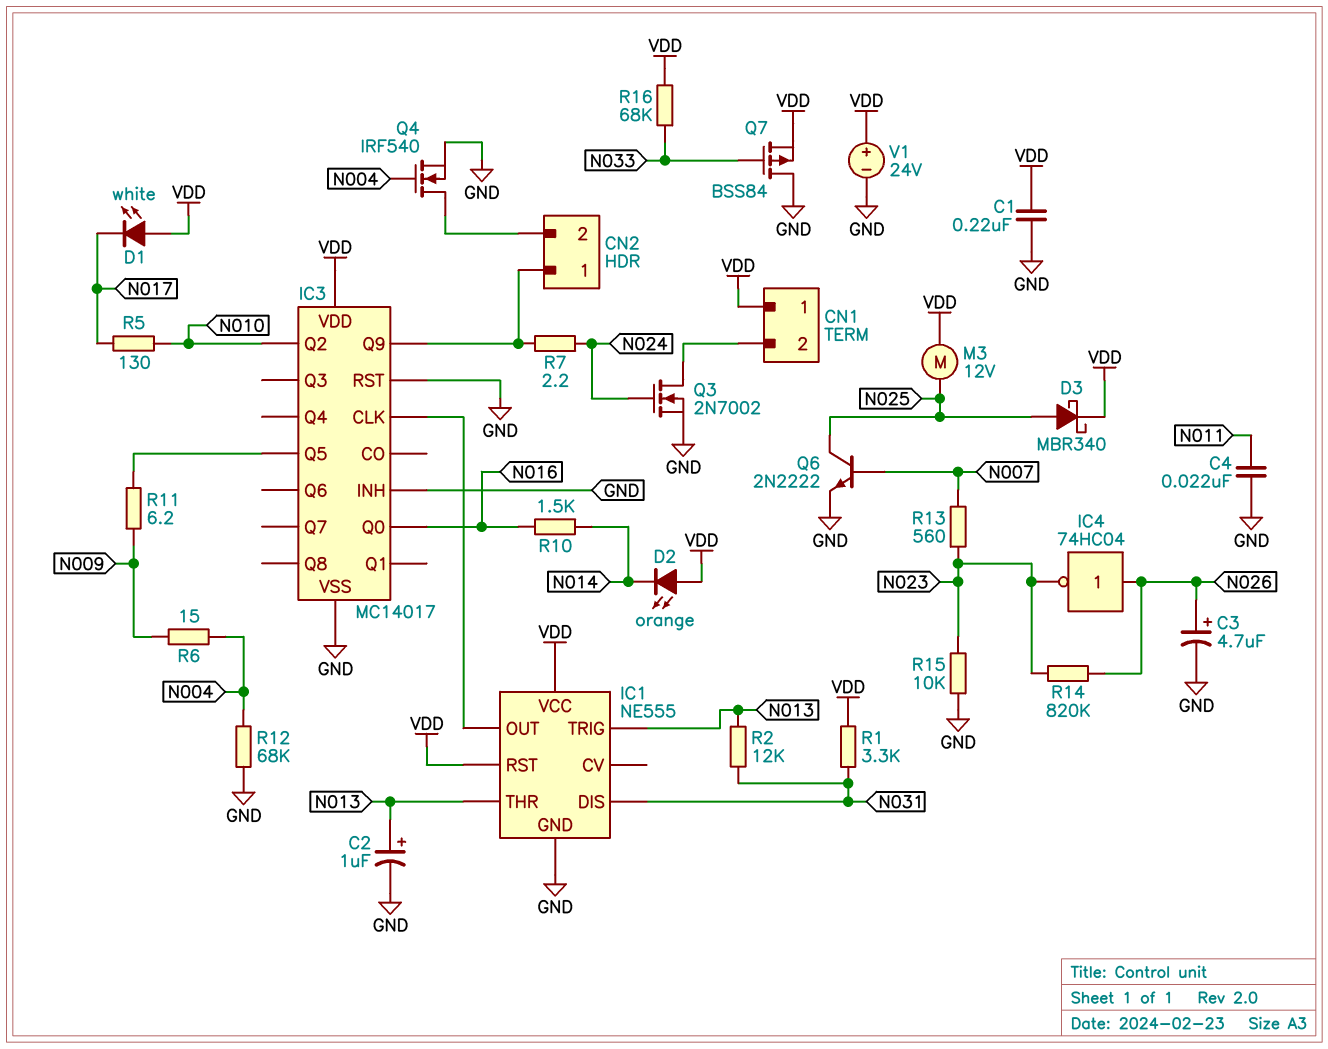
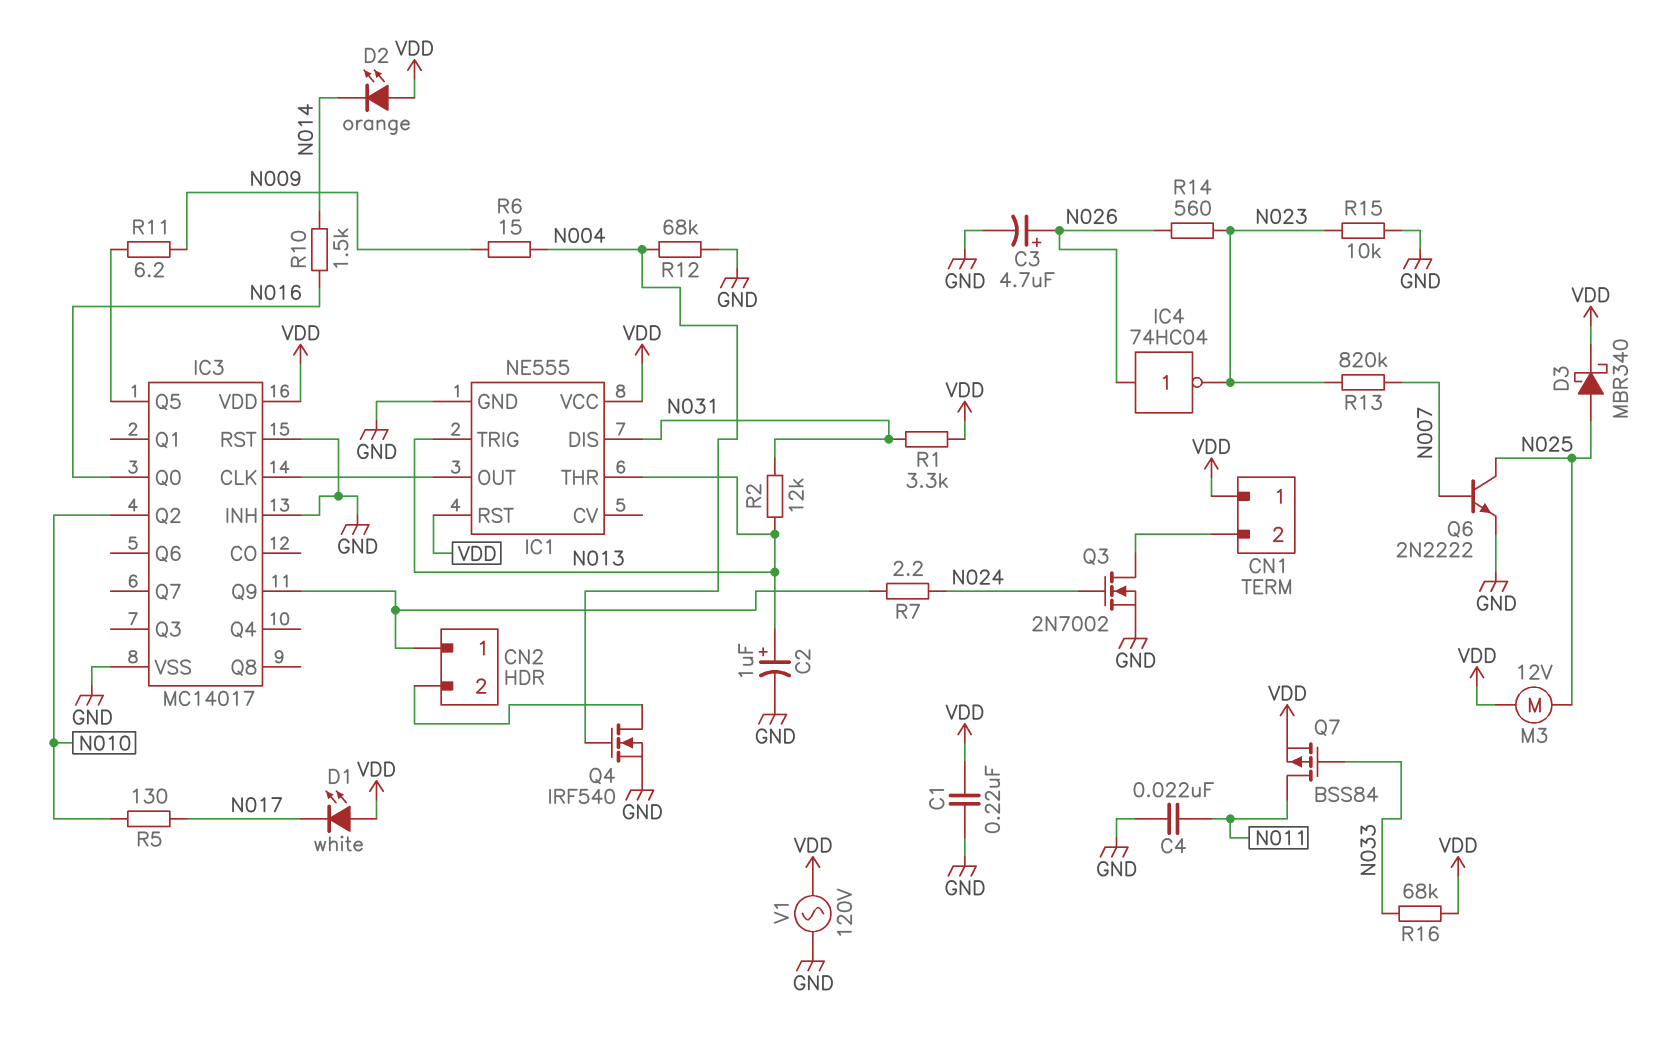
Q7: PMOS BSS84 (G N033, D GND, S VDD) -> PMOS BSS84 (G N033, D N011, S VDD)
R13: 560 (N007, N023) -> 820k (N007, N023)
R14: 820k (N023, N026) -> 560 (N023, N026)
V1: 24V (plus VDD, minus GND) -> AC 120V (GND, VDD)

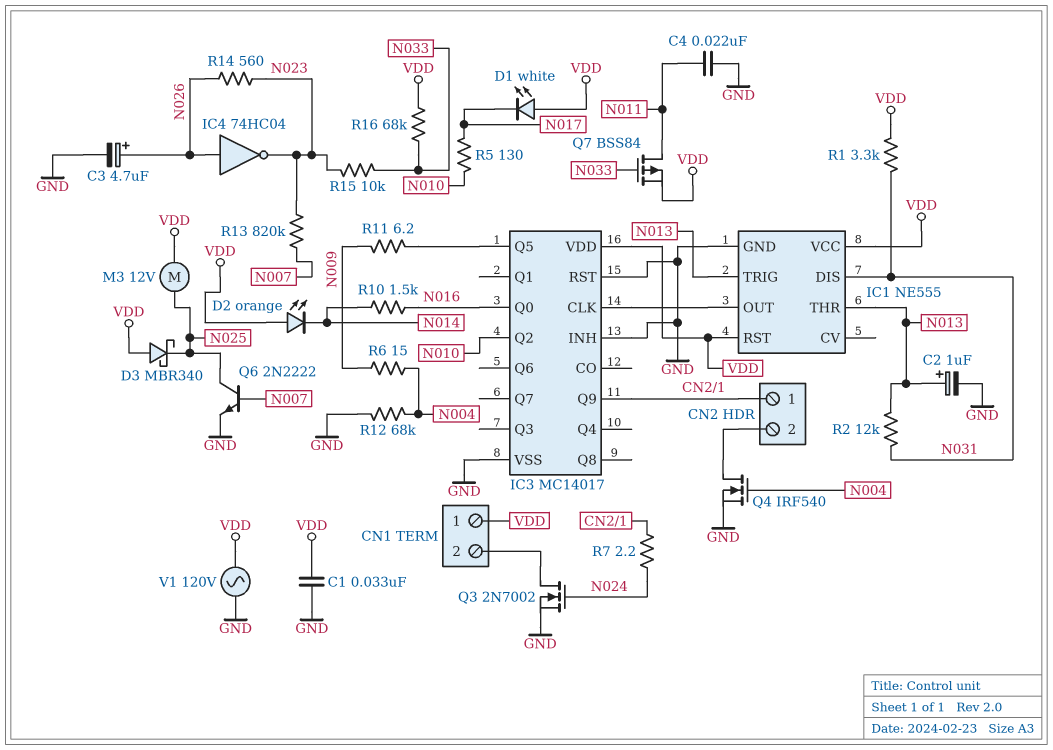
C1: 220nF (GND, VDD) -> 33nF (GND, VDD)
D3: schottky MBR340 (A N025, K VDD) -> schottky MBR340 (A VDD, K N025)
R15: 10k (GND, N023) -> 10k (N023, N033)

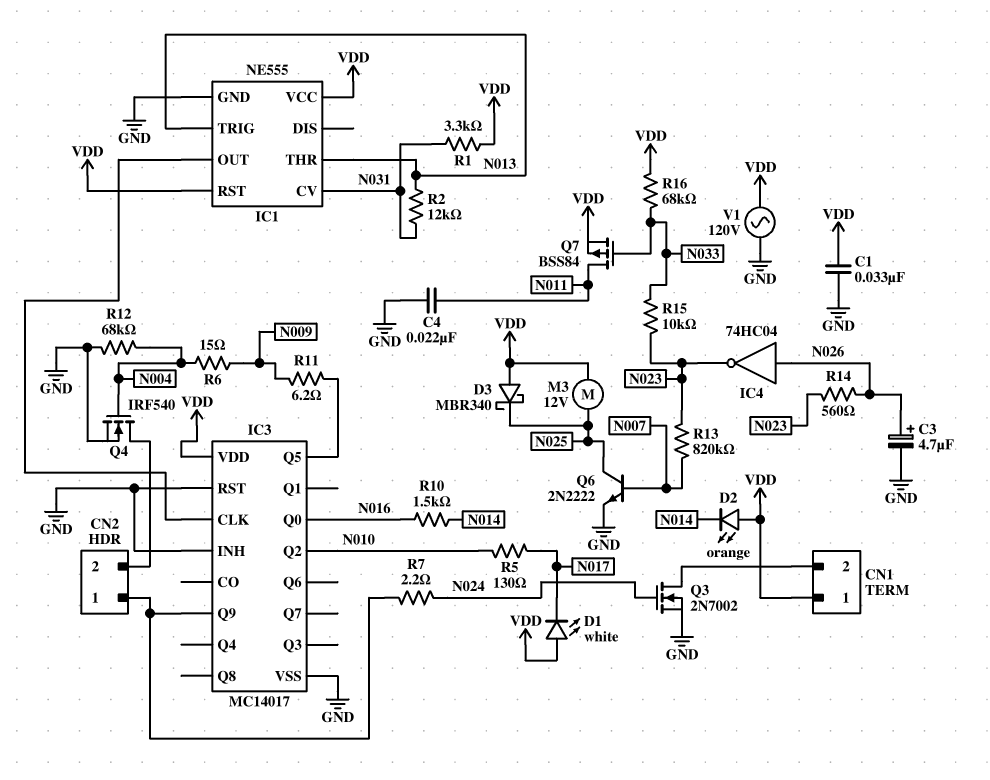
C2: 1uF (plus N013, minus GND) -> none
IC1 pin CV: none -> N031
IC1 pin DIS: N031 -> none

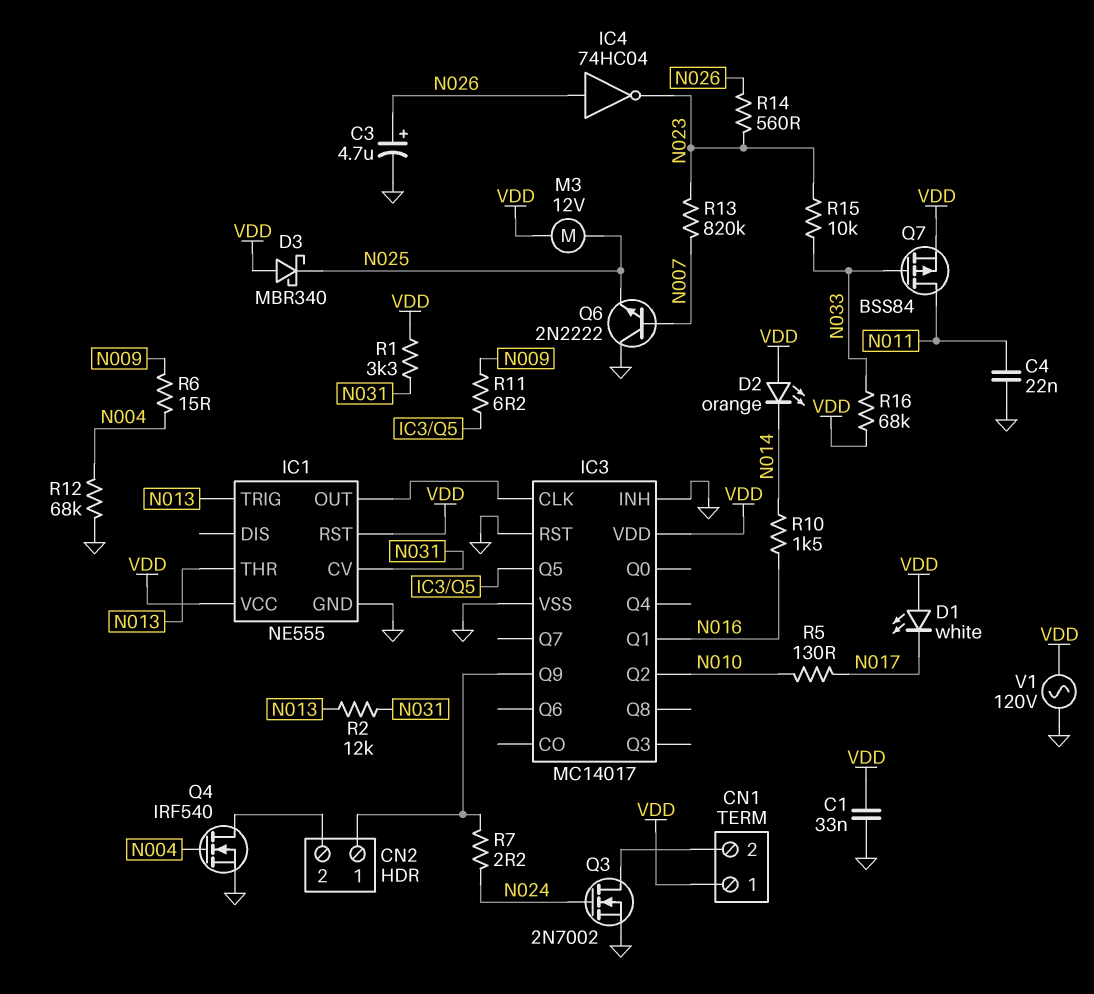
IC3 pin Q0: N016 -> none
IC3 pin Q1: none -> N016
Q6: NPN 2N2222 (B N007, C N025, E GND) -> NPN 2N2222 (B N007, C GND, E N025)

